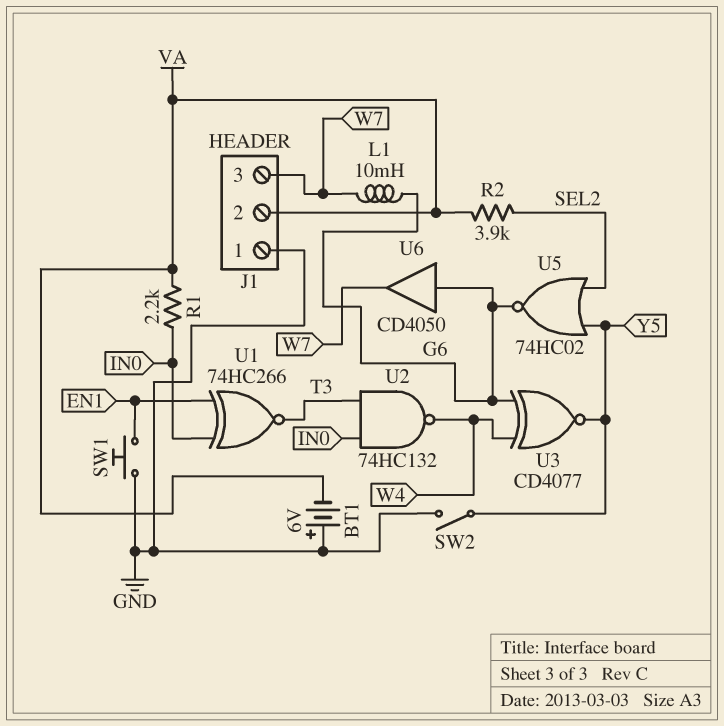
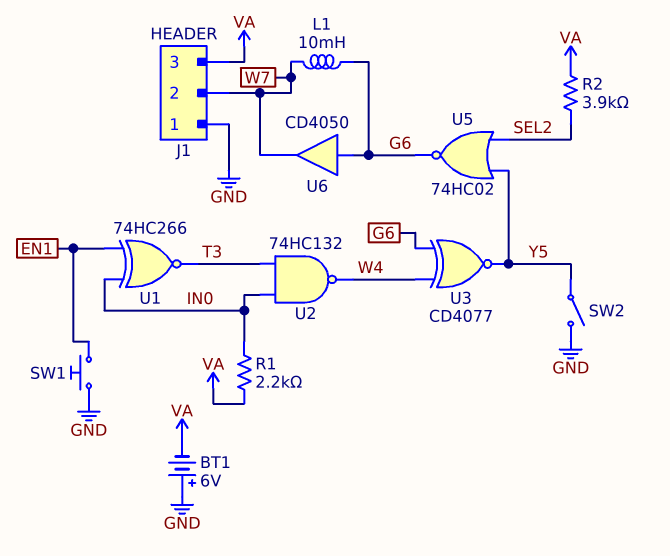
J1 pin 2: VA -> W7
J1 pin 3: W7 -> VA

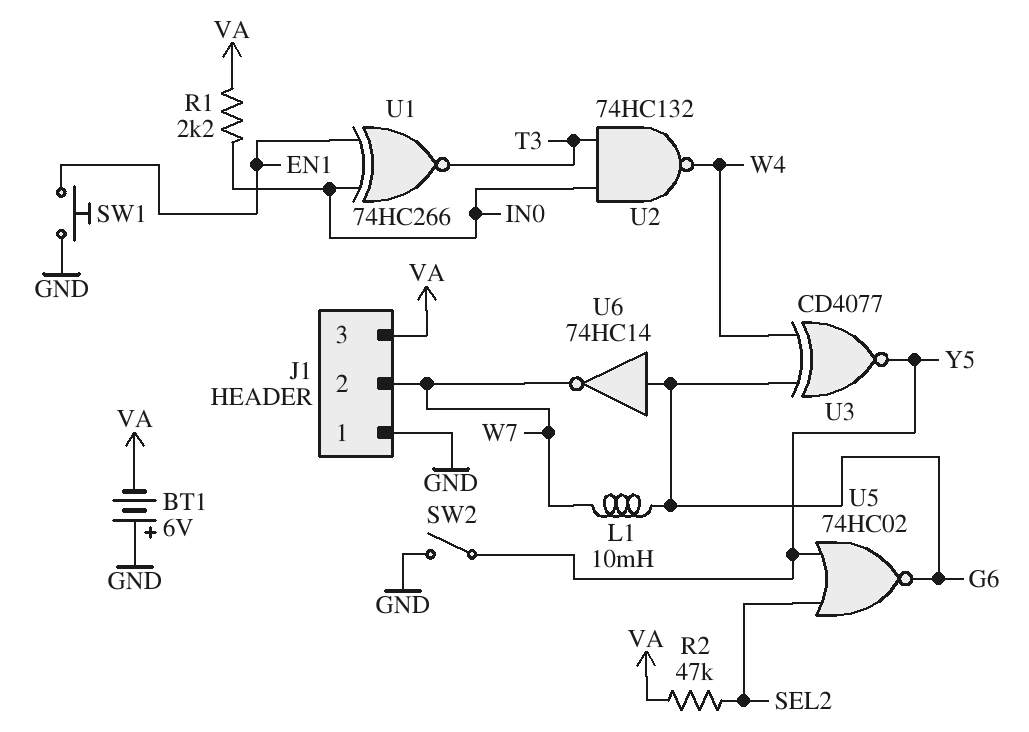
R2: 3.9k (SEL2, VA) -> 47k (SEL2, VA)
U6: buffer CD4050 (in G6, out W7) -> NOT 74HC14 (in G6, out W7)

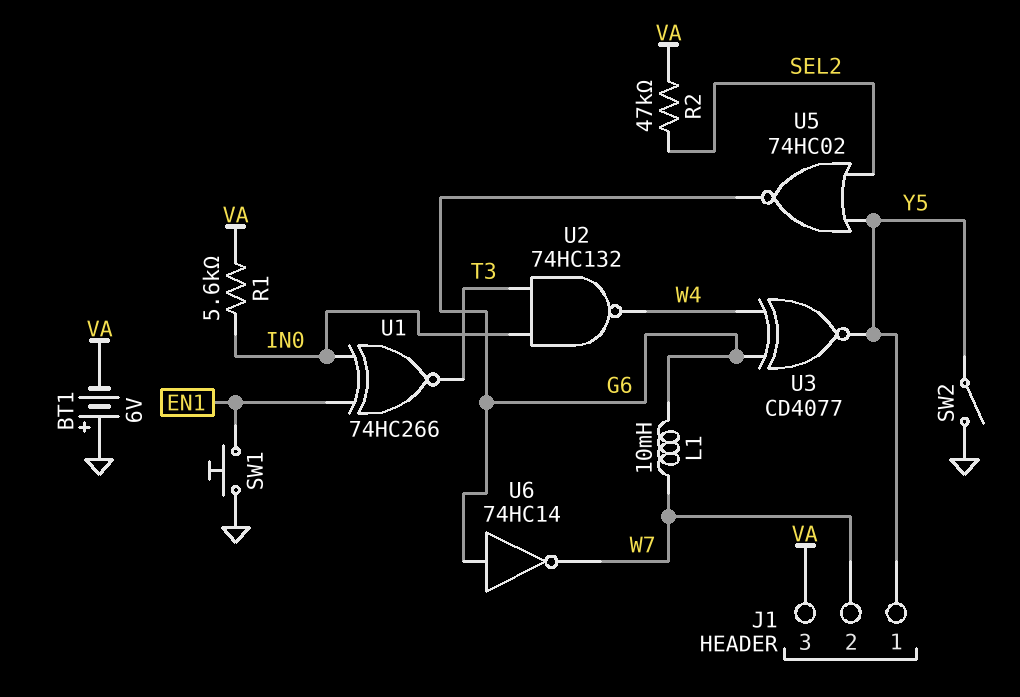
J1 pin 1: GND -> Y5
R1: 2.2k (IN0, VA) -> 5.6k (IN0, VA)

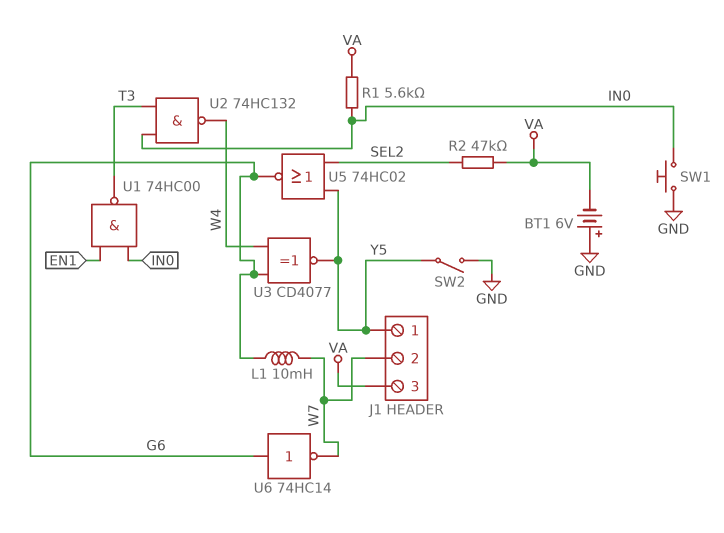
SW1: button (EN1, GND) -> button (GND, IN0)
U1: XNOR 74HC266 (in EN1, in IN0, out T3) -> NAND 74HC00 (in EN1, in IN0, out T3)

